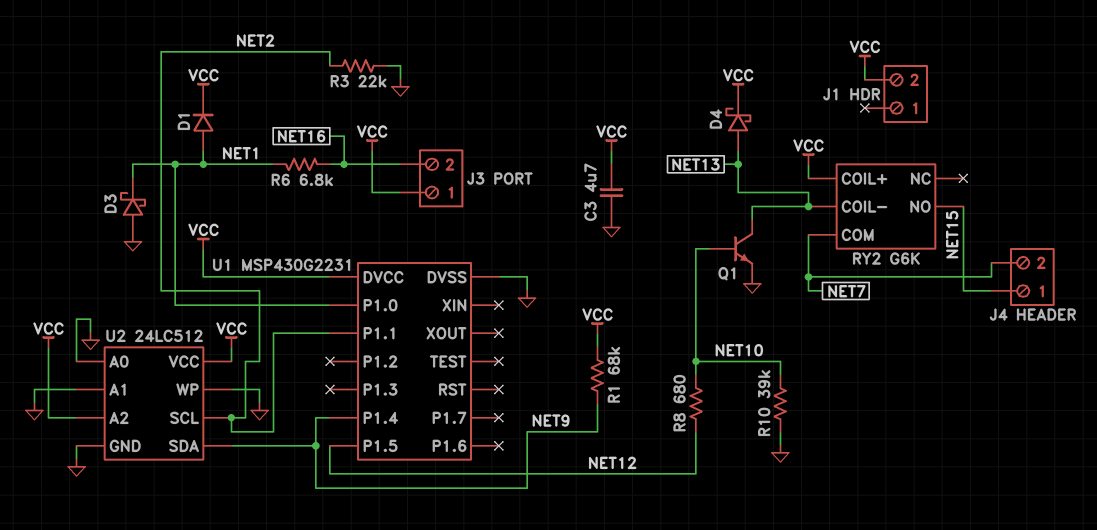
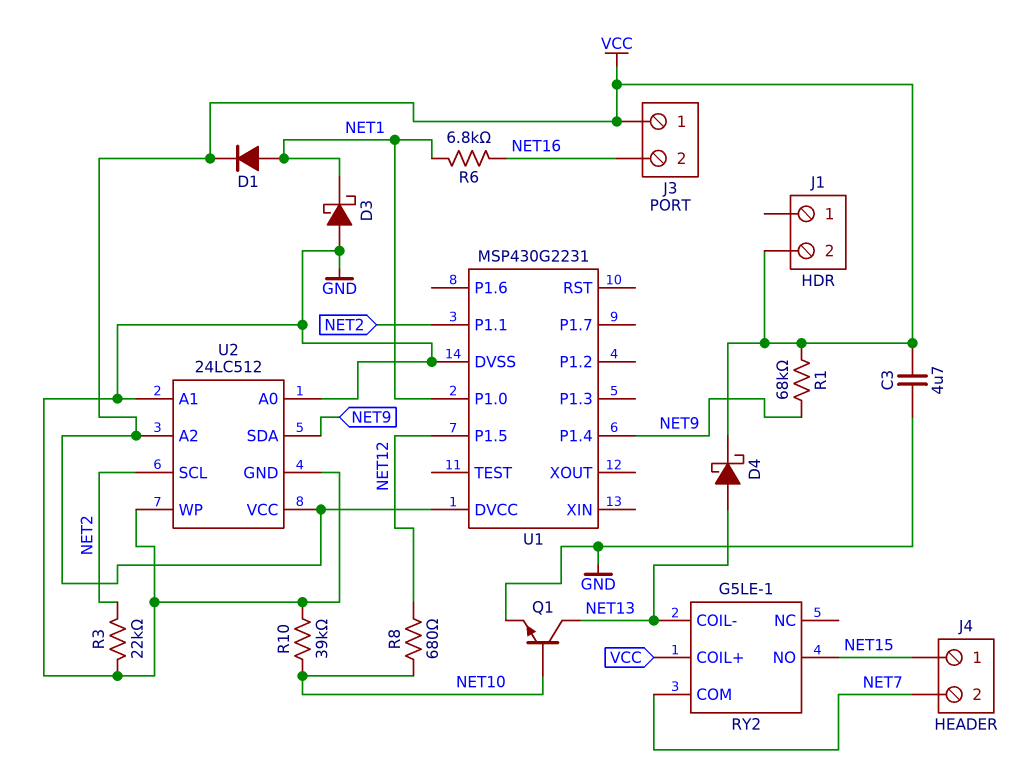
RY2: G6K -> G5LE-1

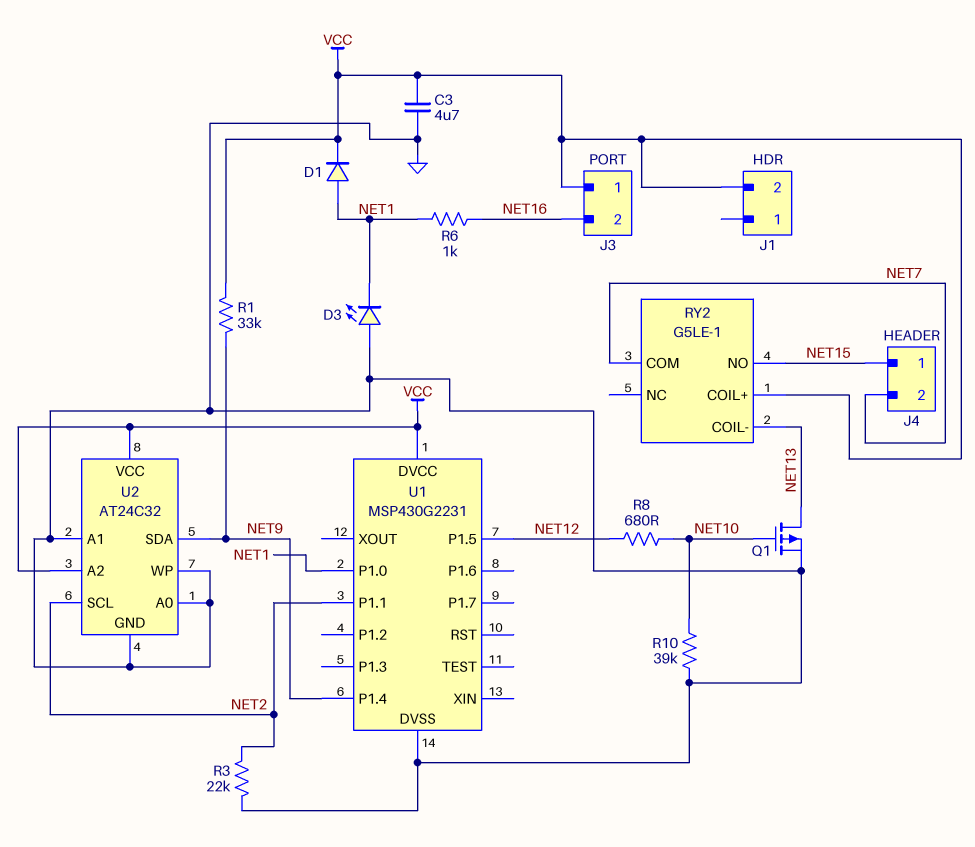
D3: schottky (A GND, K NET1) -> LED (A GND, K NET1)
D4: schottky (A NET13, K VCC) -> none
Q1: NPN (B NET10, C NET13, E GND) -> PMOS (G NET10, D NET13, S GND)
R1: 68k (NET9, VCC) -> 33k (NET9, VCC)
R6: 6.8k (NET1, NET16) -> 1k (NET1, NET16)
U2: 24LC512 -> AT24C32

